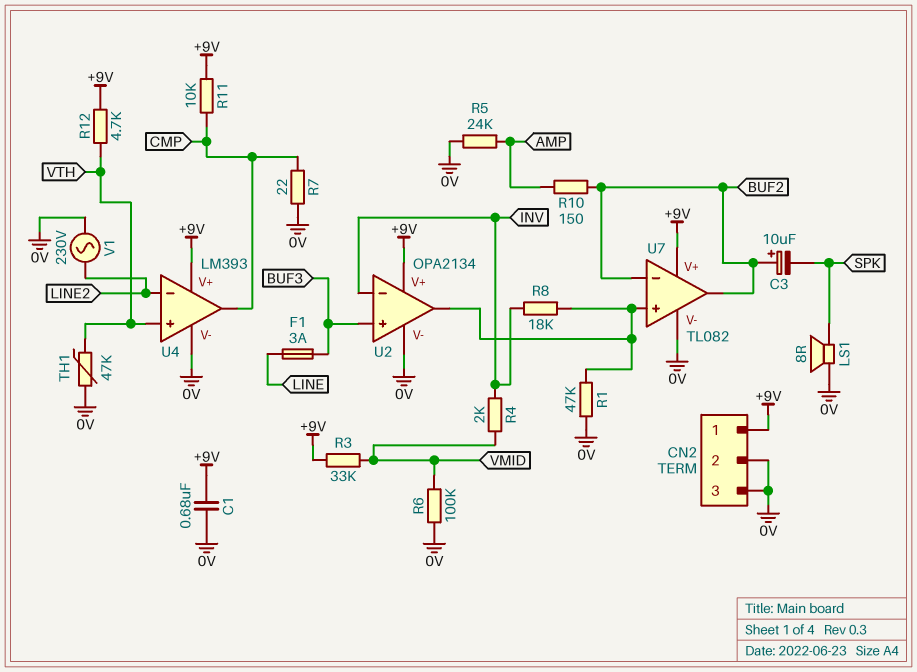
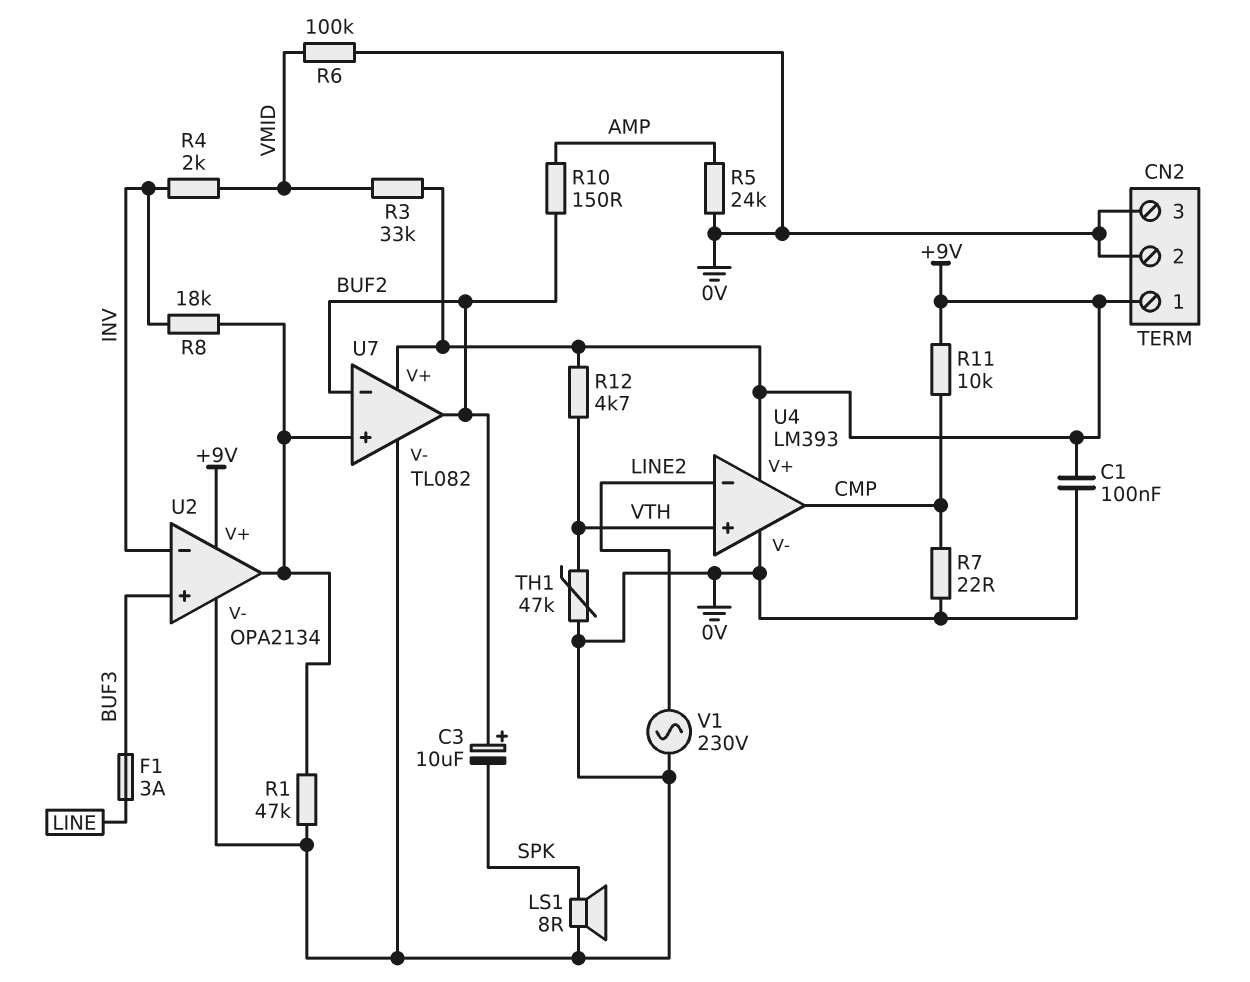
C1: 680nF (+9V, 0V) -> 100nF (+9V, 0V)

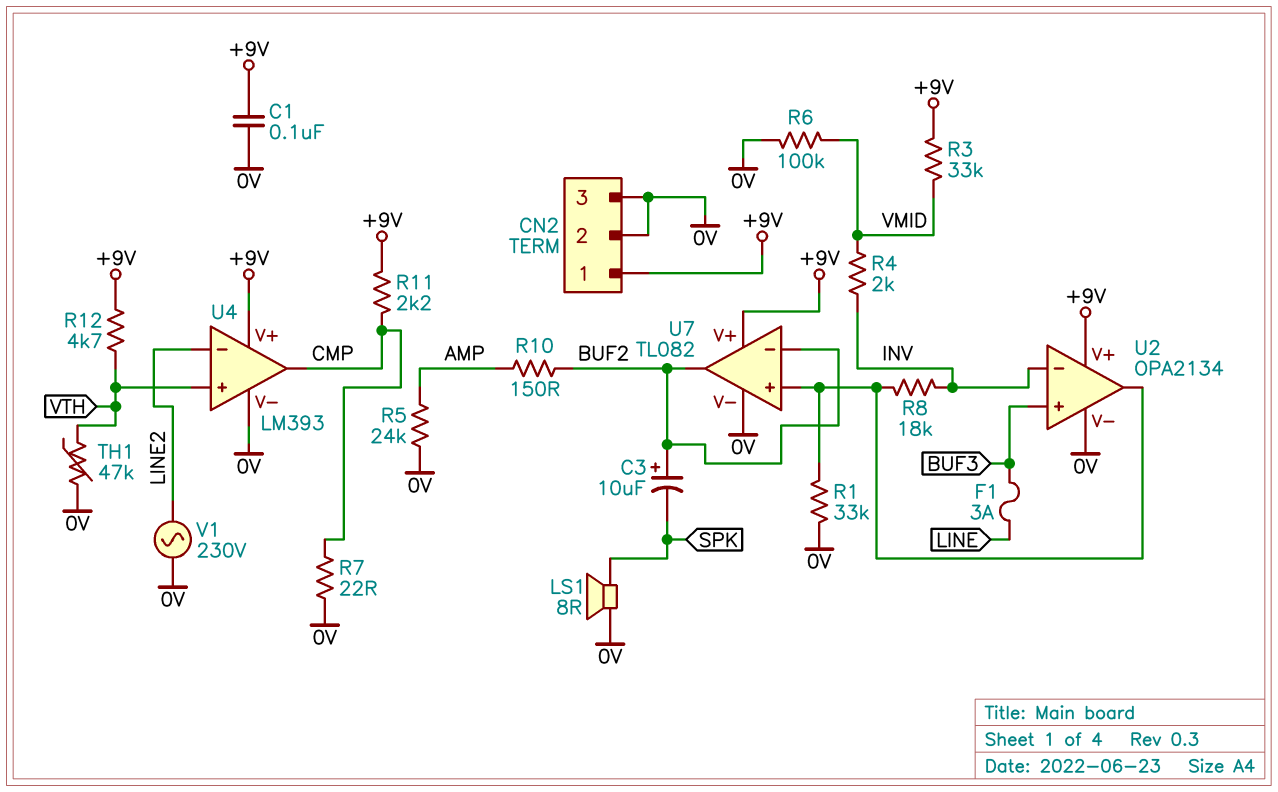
R1: 47k (0V, U2/out) -> 33k (0V, U2/out)
R11: 10k (+9V, CMP) -> 2.2k (+9V, CMP)

